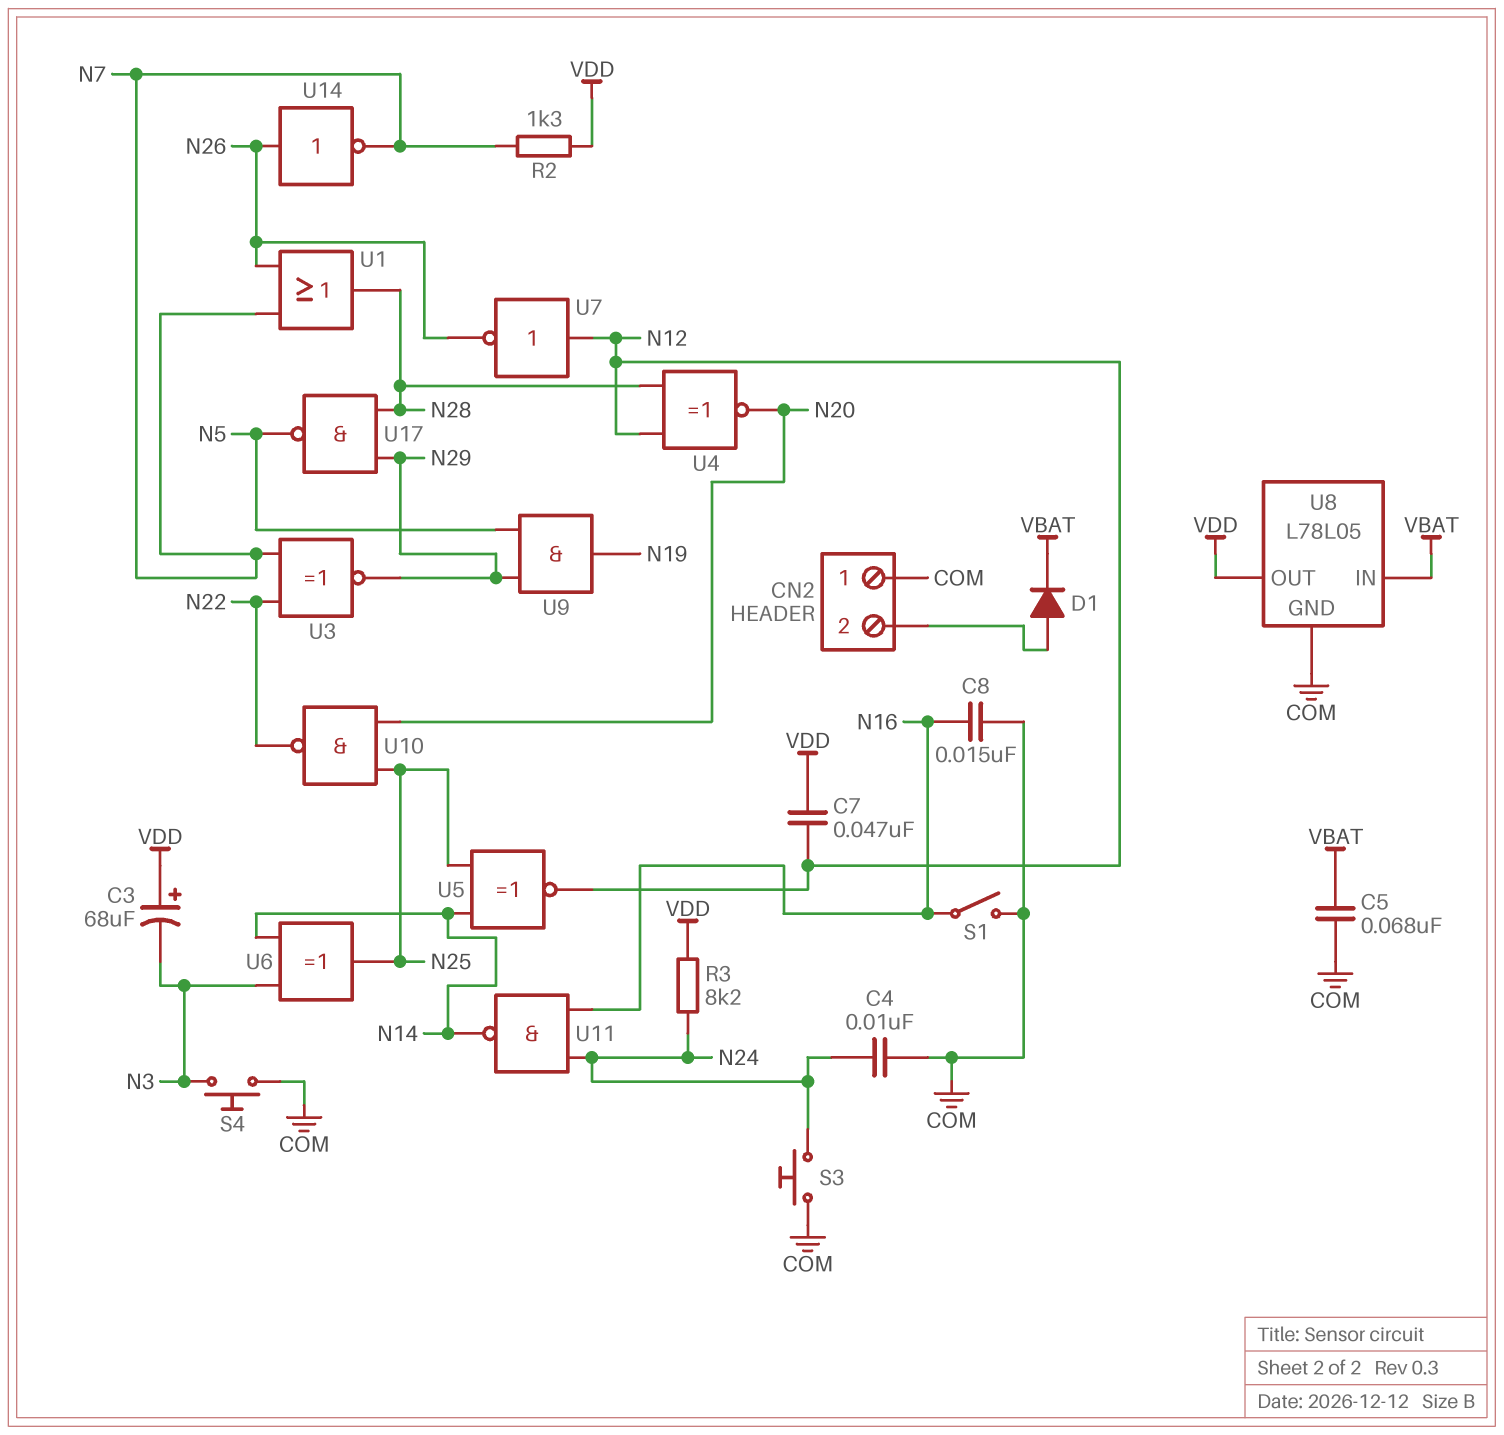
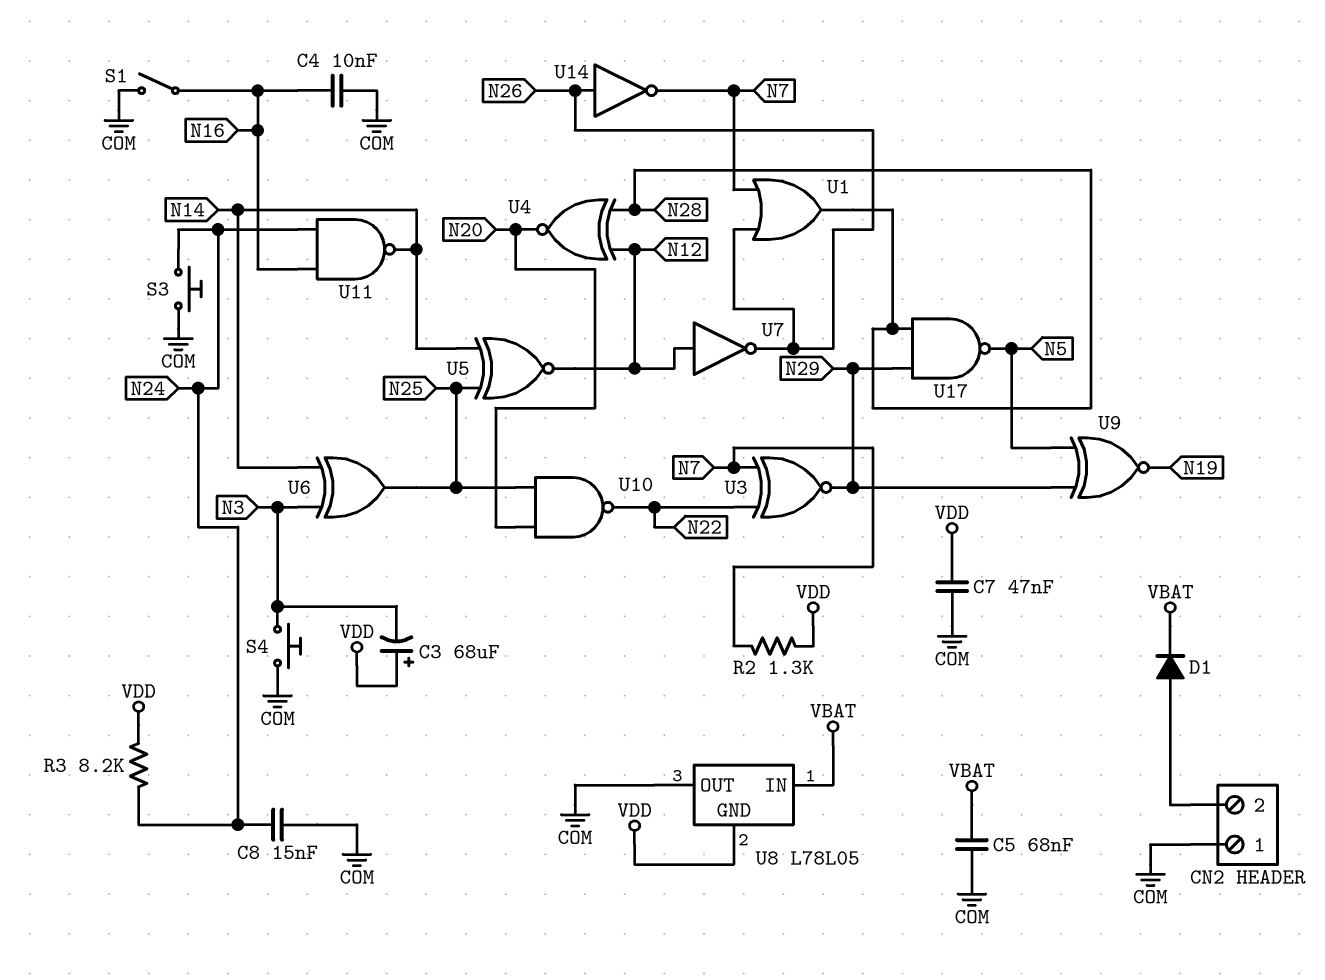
C4: 10nF (COM, N24) -> 10nF (COM, N16)
C7: 47nF (N12, VDD) -> 47nF (COM, VDD)
C8: 15nF (COM, N16) -> 15nF (COM, N24)
U8 pin GND: COM -> VDD
U8 pin OUT: VDD -> COM
U9: AND (in N5, in N29, out N19) -> XNOR (in N5, in N29, out N19)

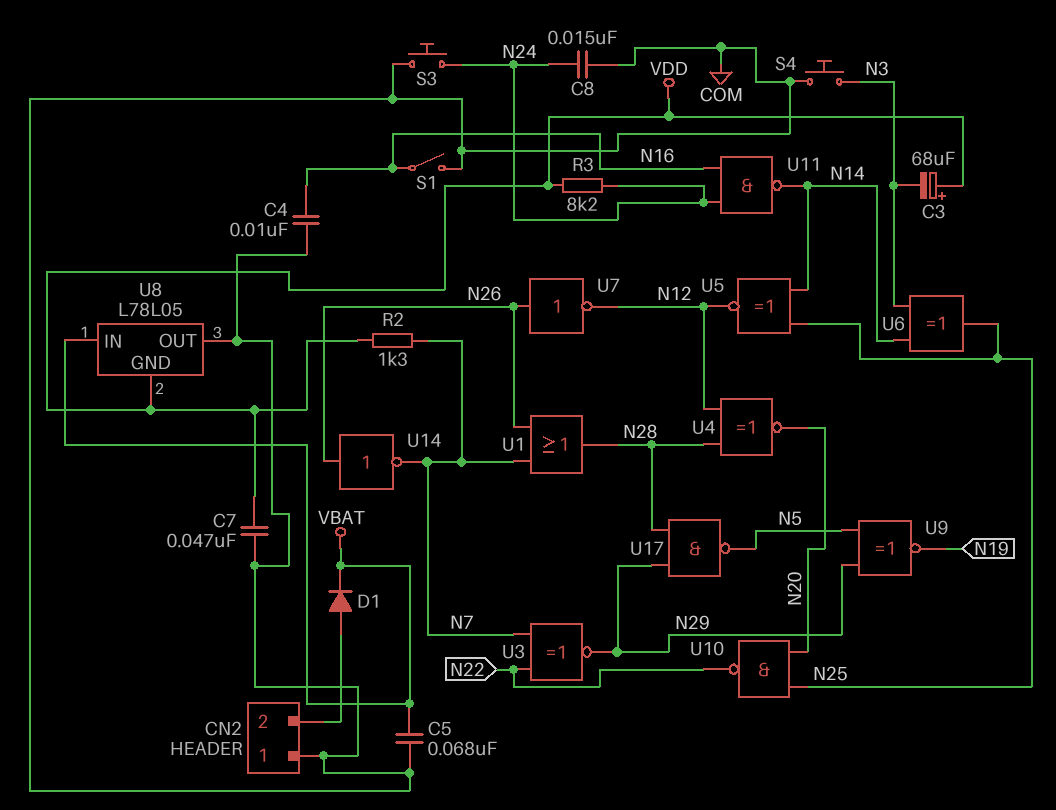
U7: NOT (in N12, out N26) -> NOT (in N26, out N12)

